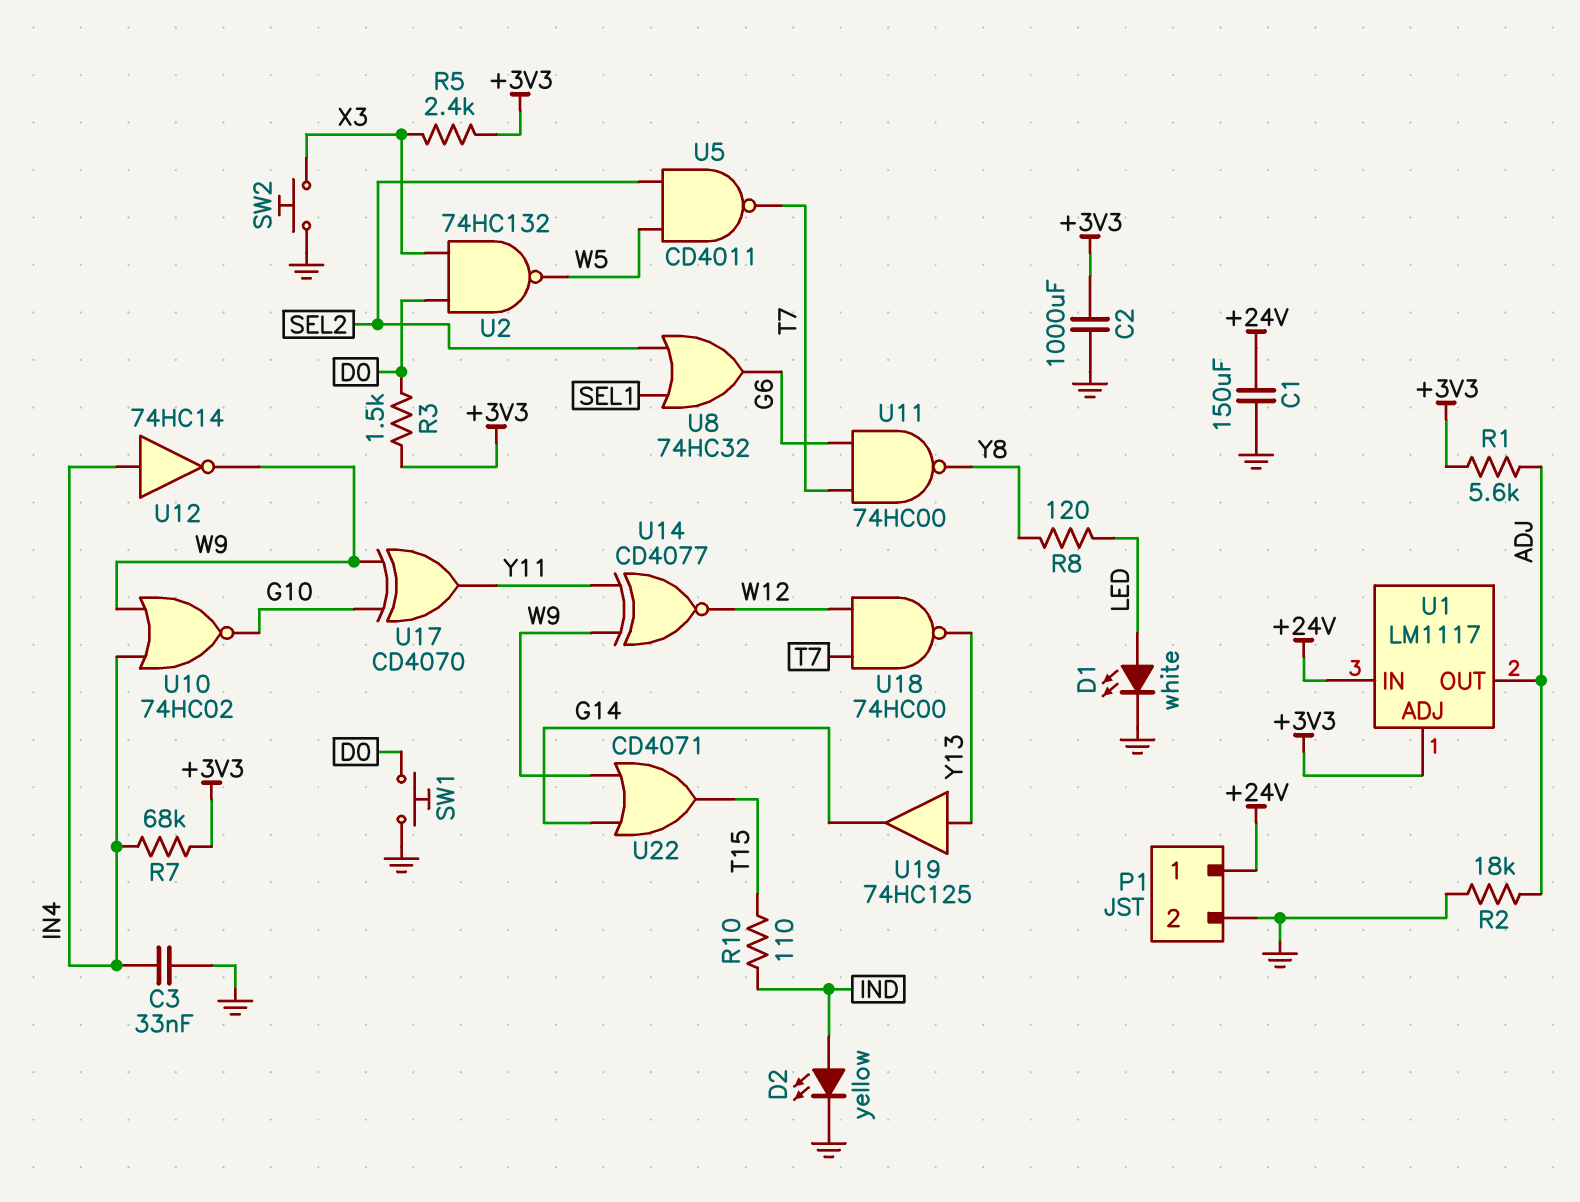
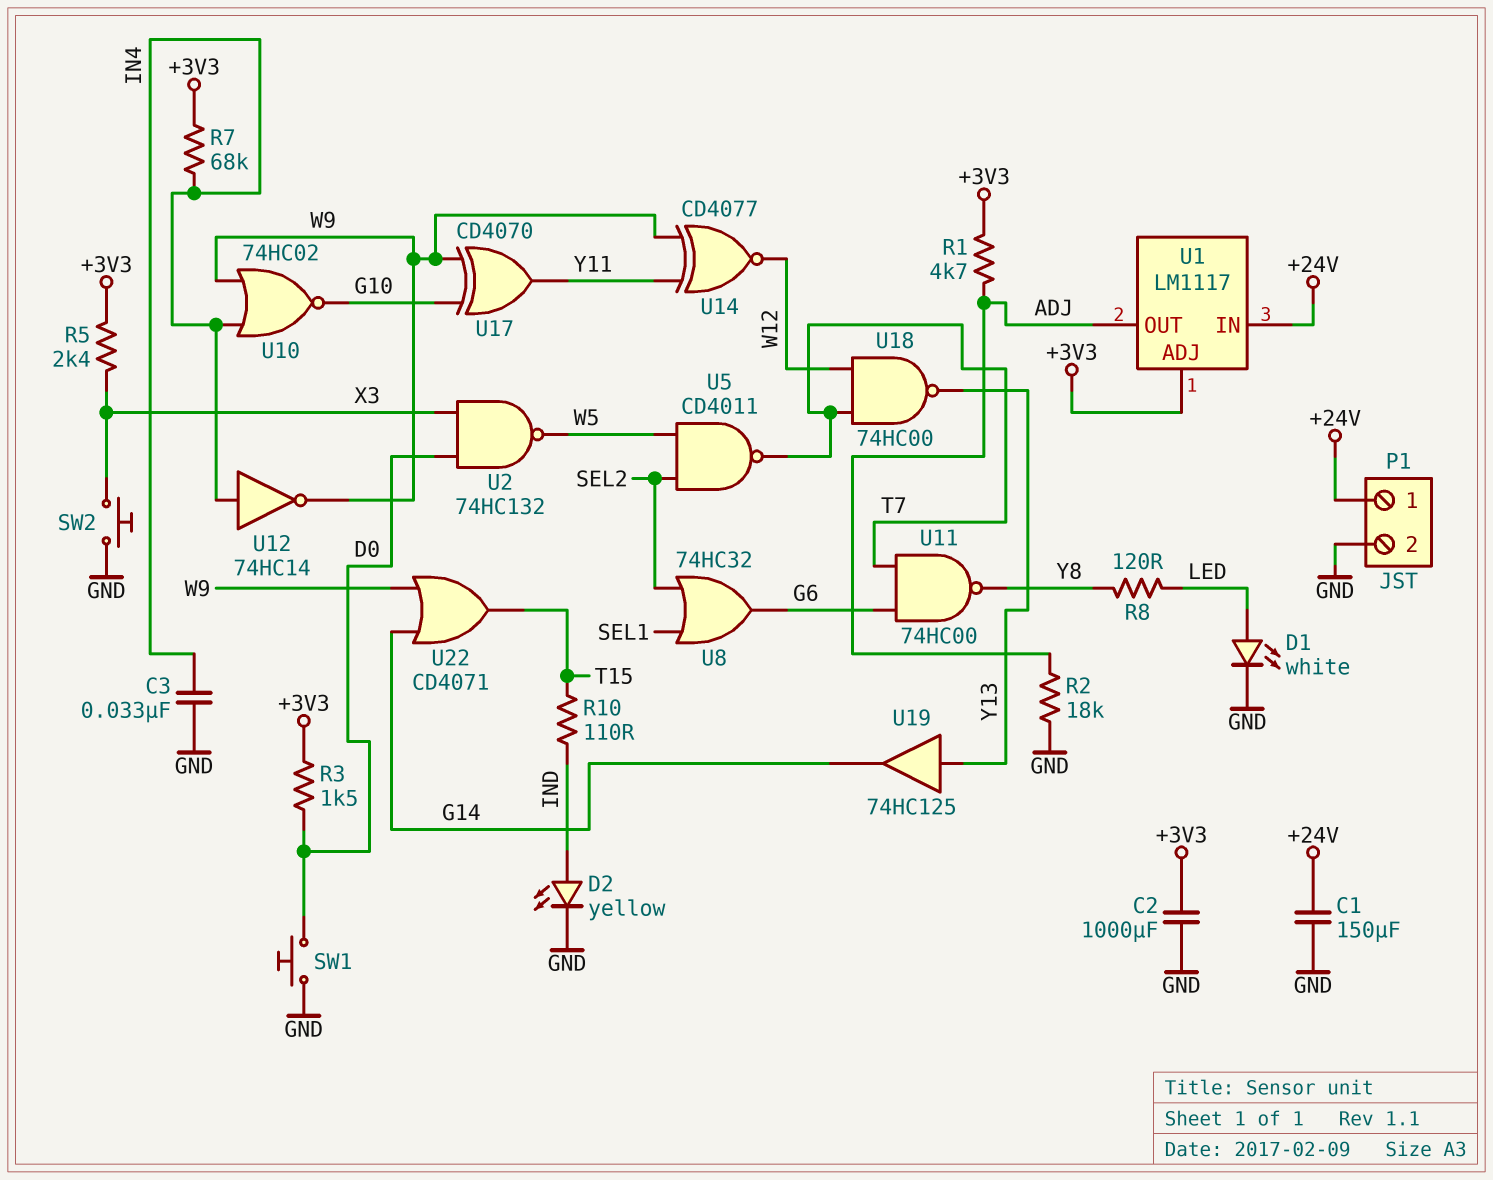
R1: 5.6k (+3V3, ADJ) -> 4.7k (+3V3, ADJ)

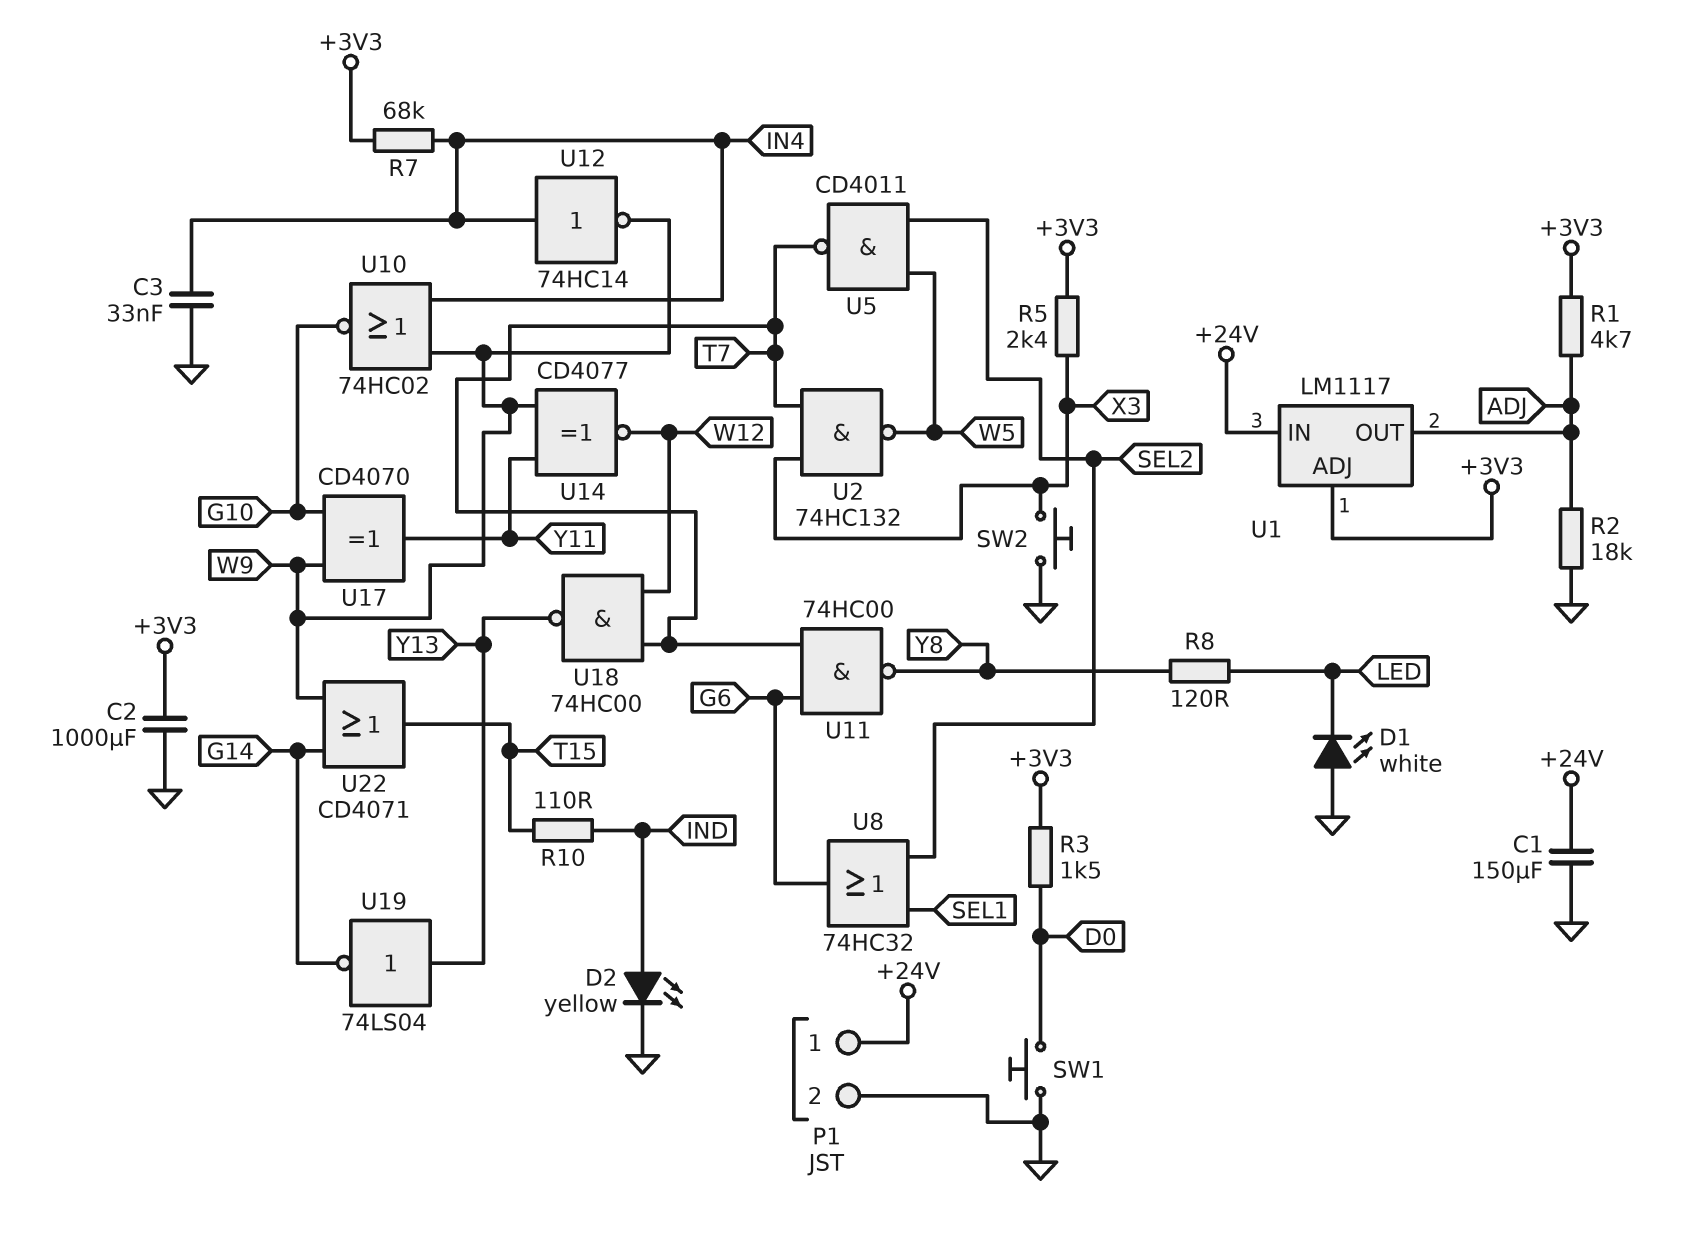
D1: LED white (A LED, K GND) -> LED white (A GND, K LED)
U2: NAND 74HC132 (in D0, in X3, out W5) -> NAND 74HC132 (in T7, in X3, out W5)
U19: buffer 74HC125 (in Y13, out G14) -> NOT 74LS04 (in Y13, out G14)

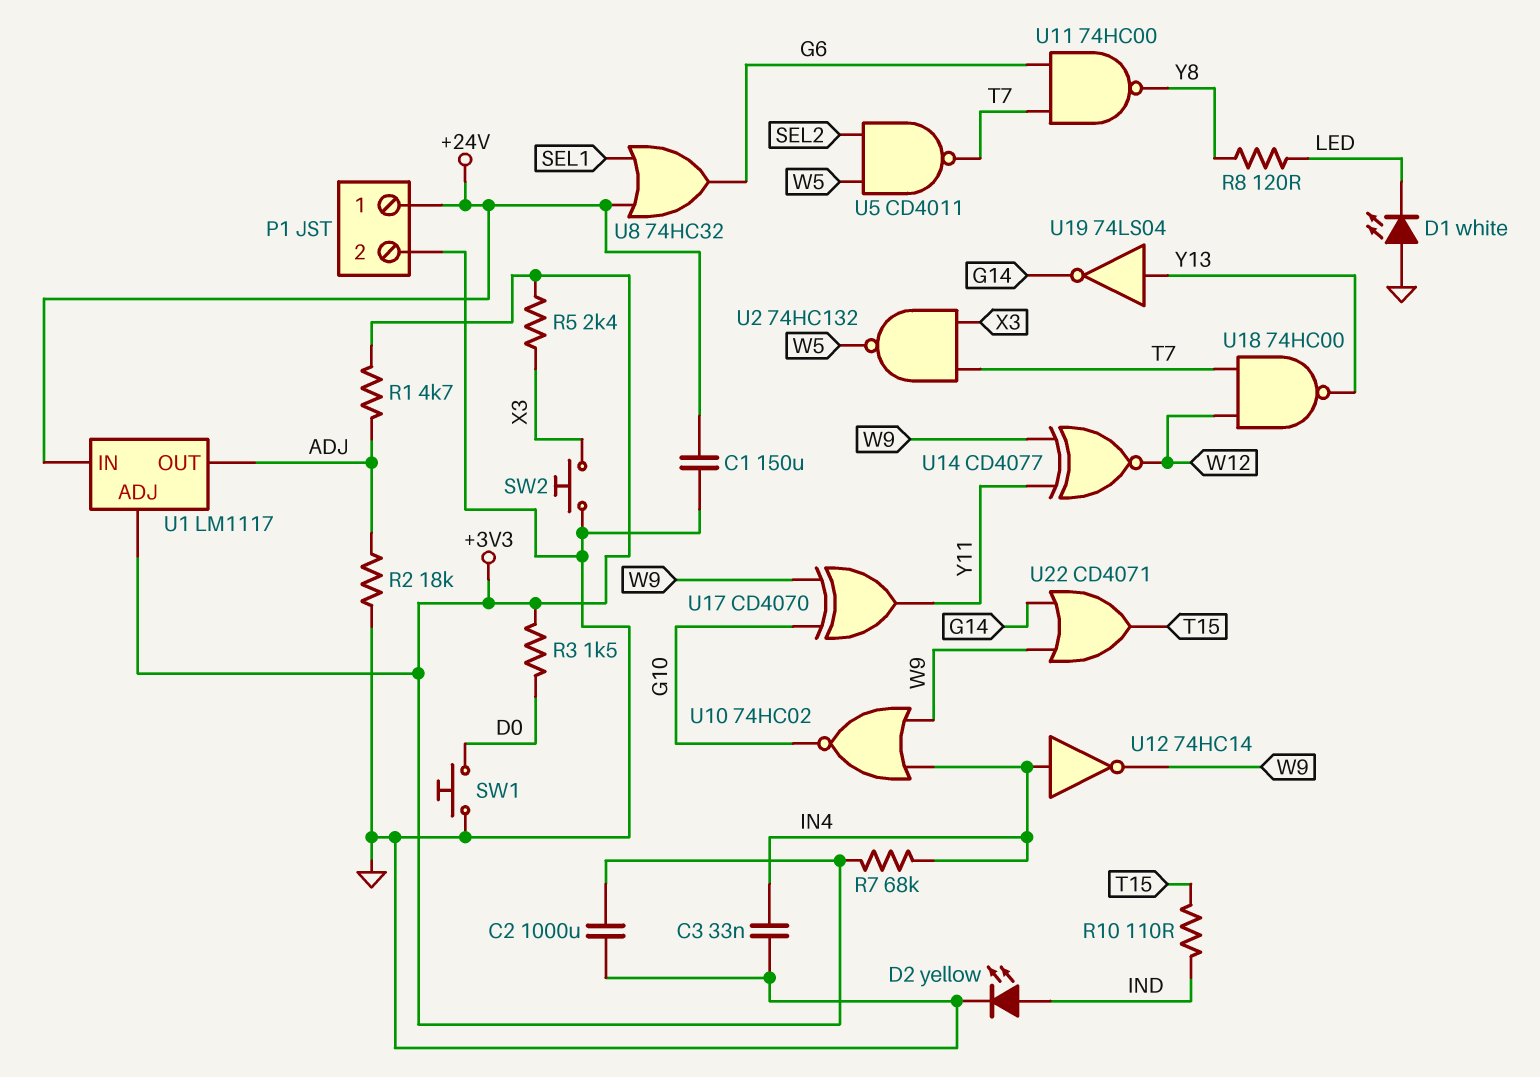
U8: OR 74HC32 (in SEL1, in SEL2, out G6) -> OR 74HC32 (in +24V, in SEL1, out G6)

